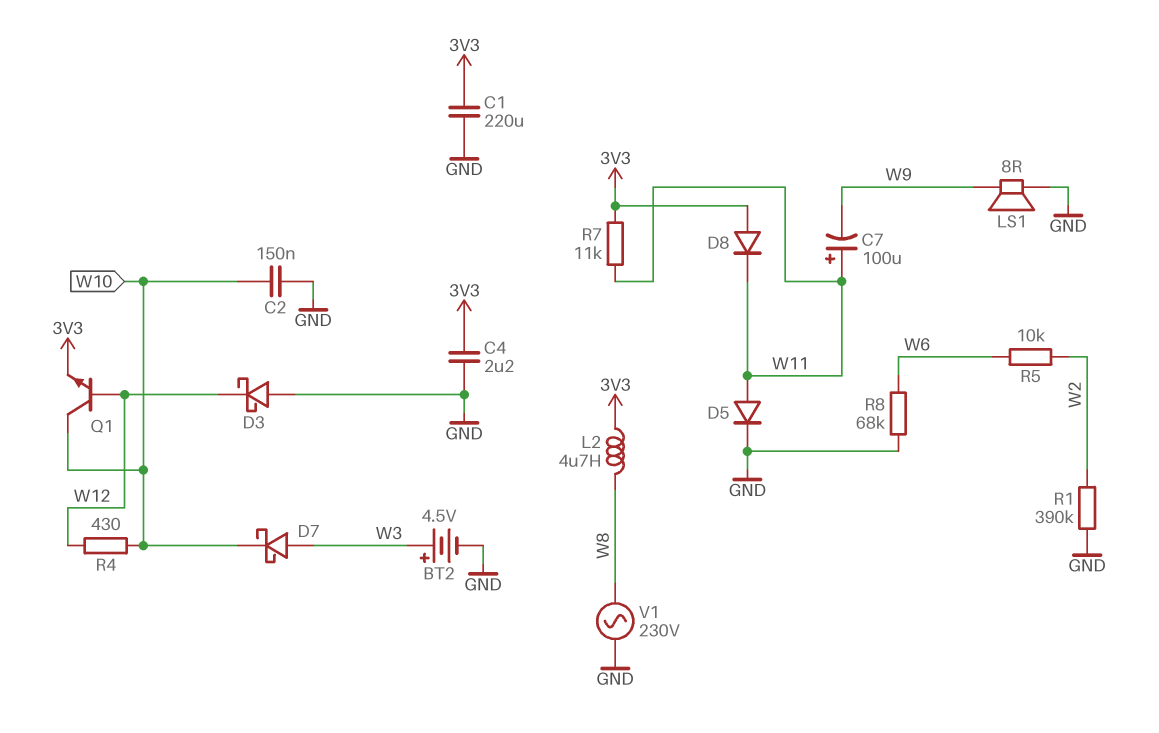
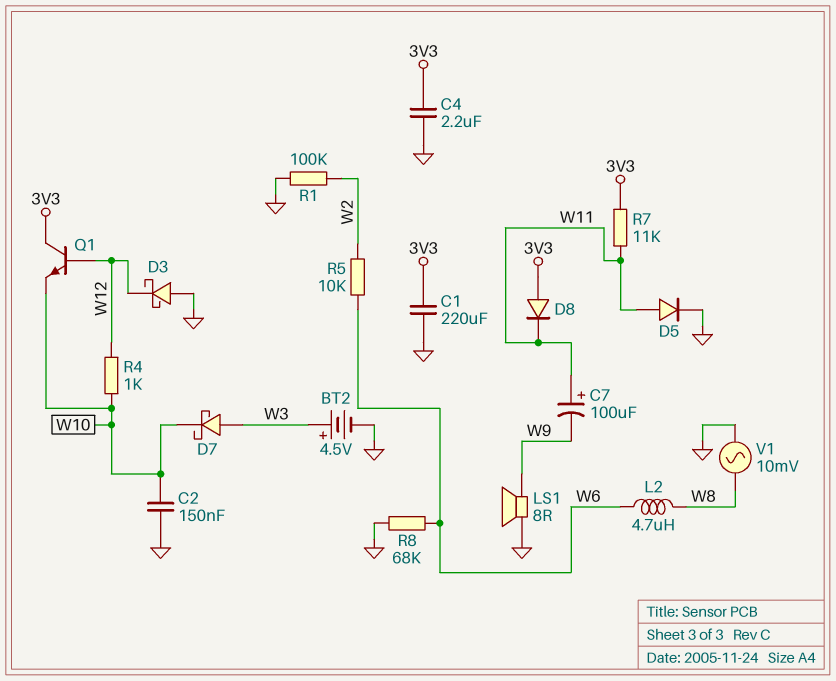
L2: 4.7uH (3V3, W8) -> 4.7uH (W6, W8)
Q1: NPN (B W12, C W10, E 3V3) -> NPN (B W12, C 3V3, E W10)
R1: 390k (GND, W2) -> 100k (GND, W2)
R4: 430 (W10, W12) -> 1k (W10, W12)
V1: AC 230V (GND, W8) -> AC 10mV (GND, W8)

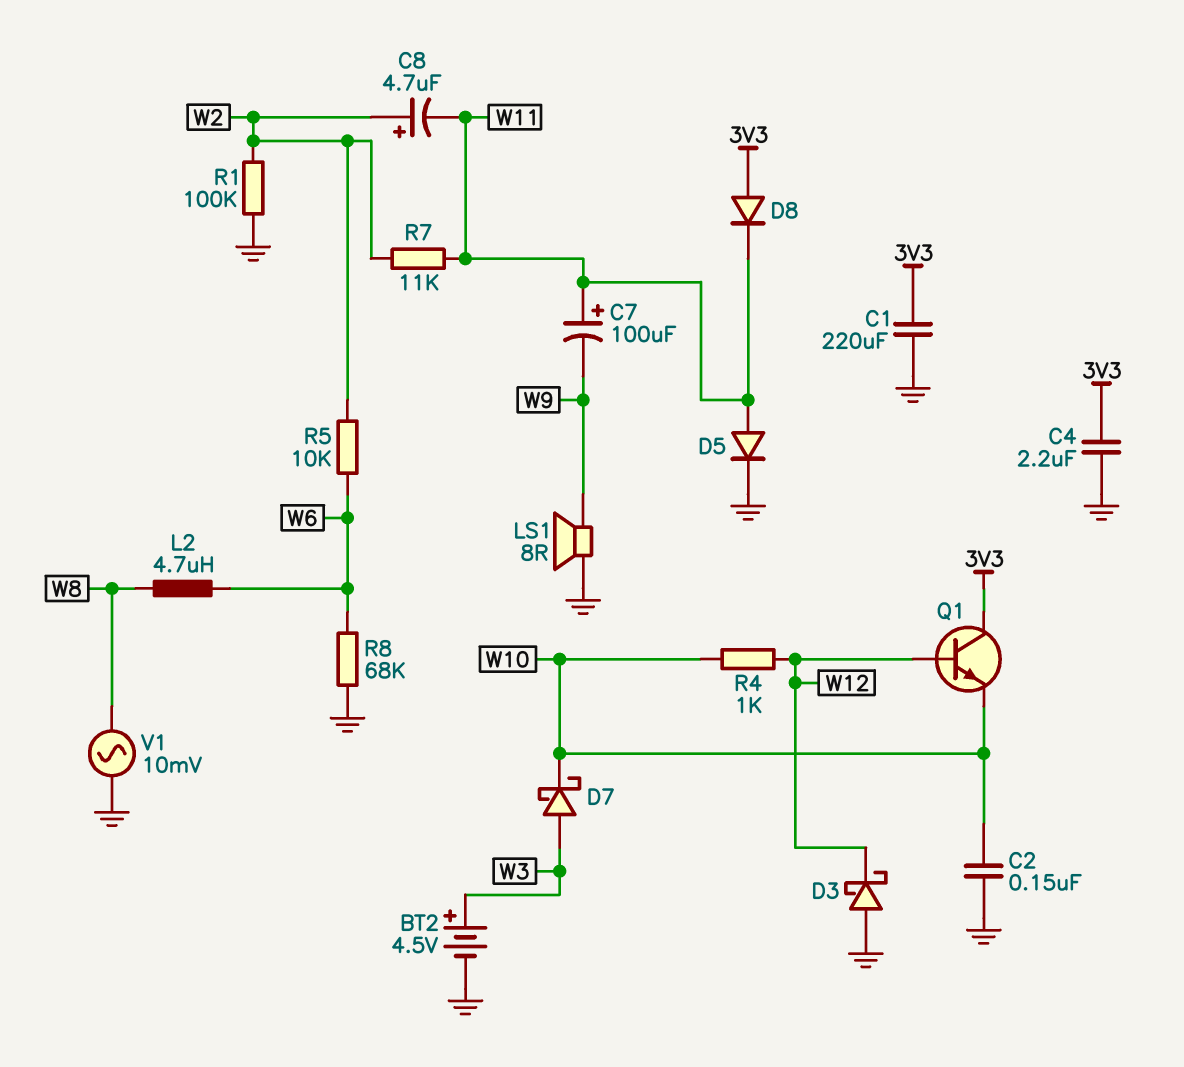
C8: none -> 4.7uF (plus W2, minus W11)
R7: 11k (3V3, W11) -> 11k (W2, W11)

